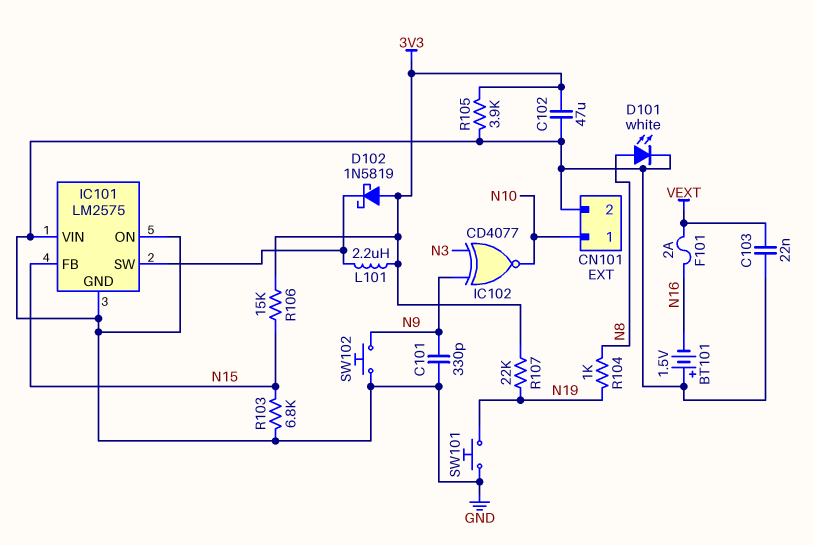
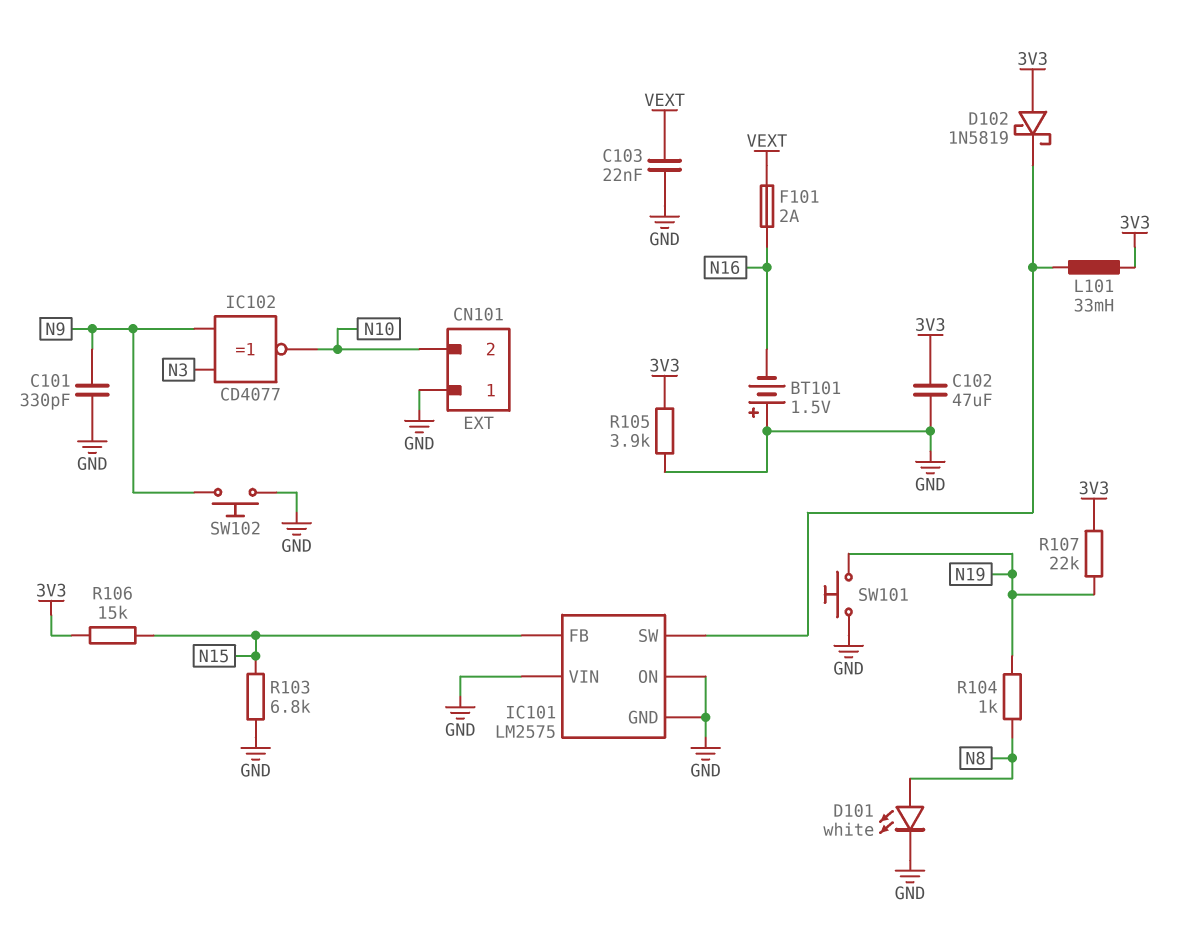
CN101 pin 1: N10 -> GND
CN101 pin 2: GND -> N10
L101: 2.2uH (3V3, IC101/SW) -> 33mH (3V3, IC101/SW)

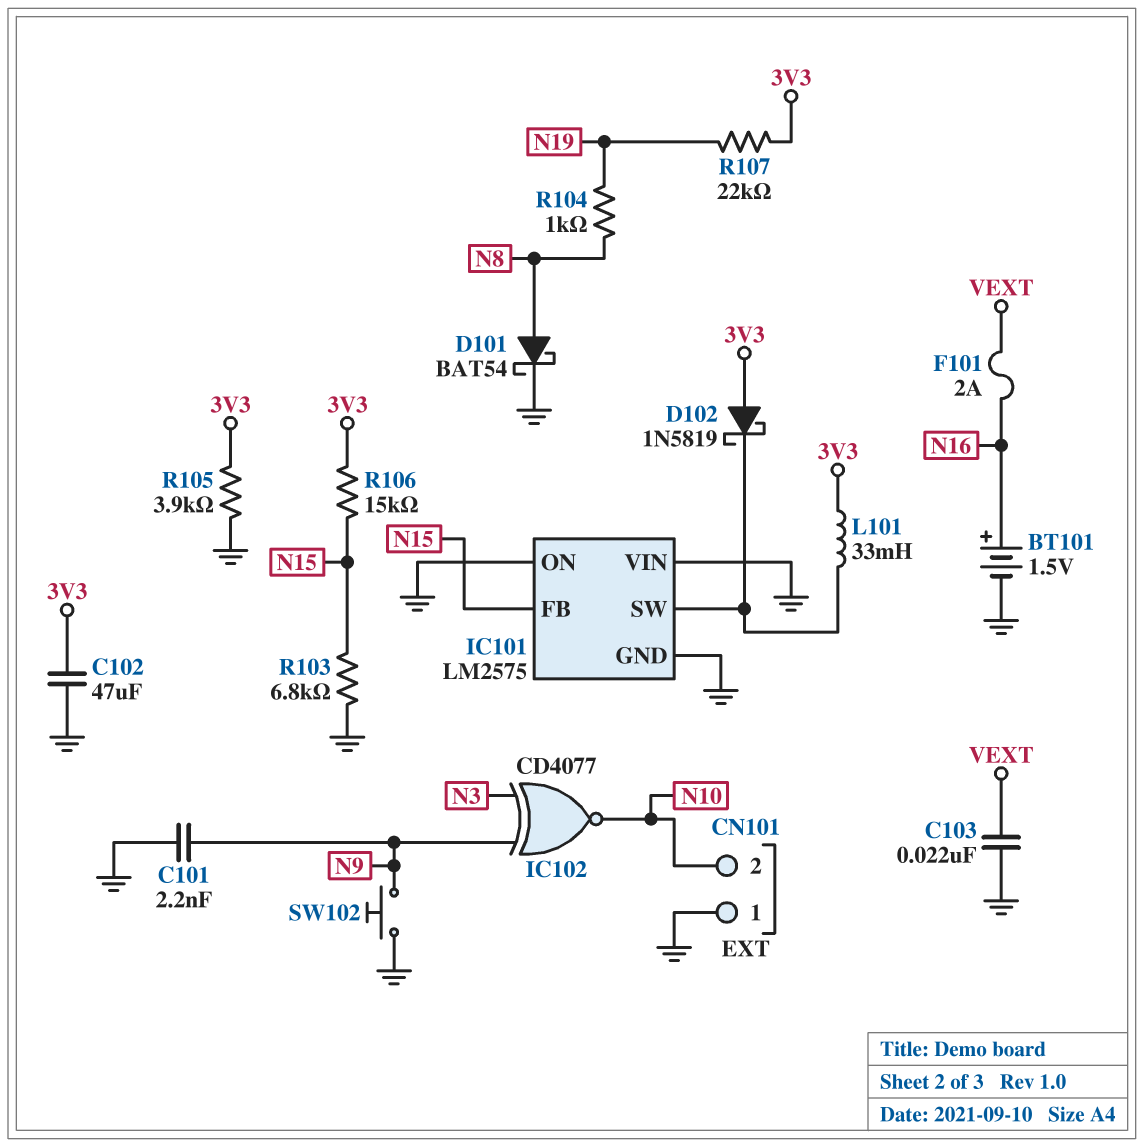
BT101: 1.5V (plus GND, minus N16) -> 1.5V (plus N16, minus GND)
C101: 330pF (GND, N9) -> 2.2nF (GND, N9)
D101: LED white (A N8, K GND) -> schottky BAT54 (A N8, K GND)
SW101: button (GND, N19) -> none

